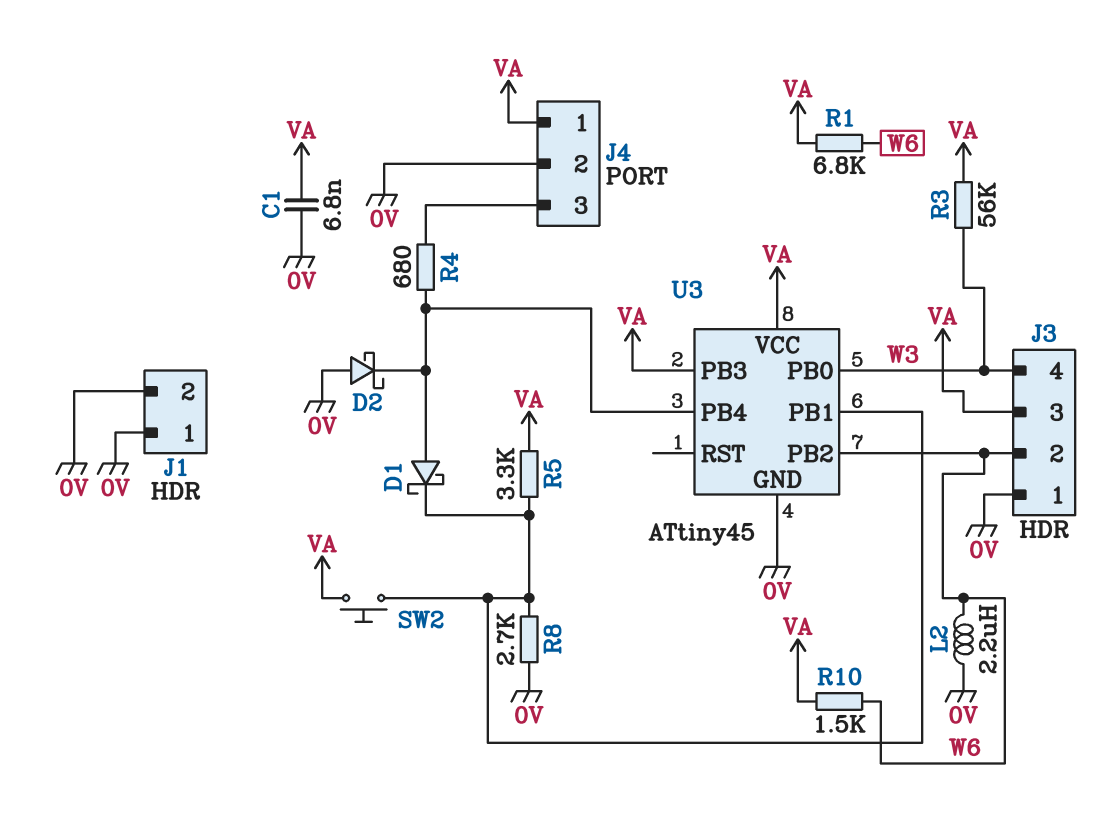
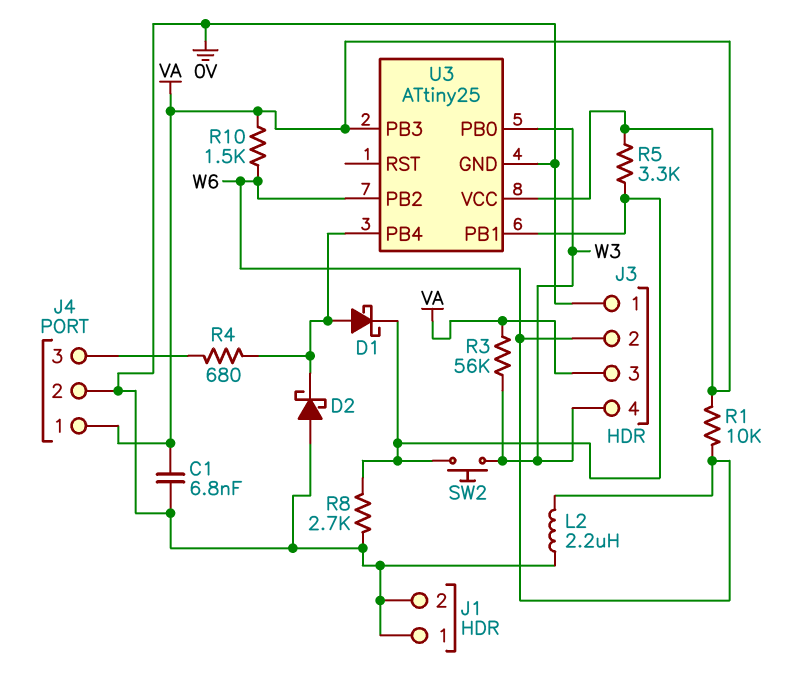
R1: 6.8k (VA, W6) -> 10k (VA, W6)
SW2: button (U3/PB1, VA) -> button (U3/PB1, W3)
U3: ATtiny45 -> ATtiny25

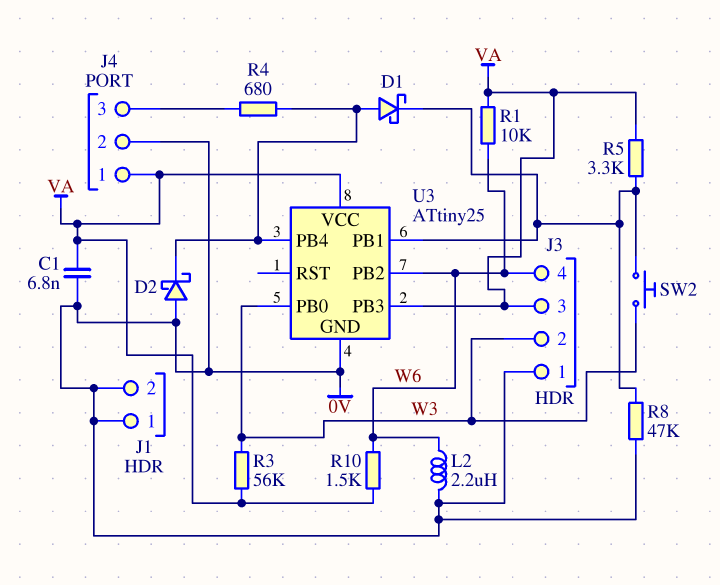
J3 pin 2: W6 -> W3
J3 pin 4: W3 -> W6
R8: 2.7k (0V, U3/PB1) -> 47k (0V, U3/PB1)

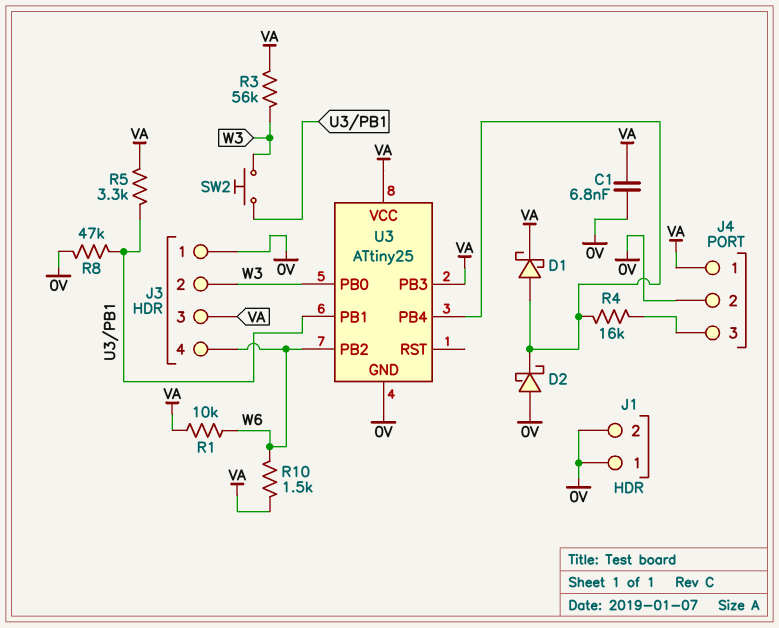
D1: schottky (A U3/PB4, K U3/PB1) -> schottky (A U3/PB4, K VA)
L2: 2.2uH (0V, W6) -> none
R4: 680 (J4/3, U3/PB4) -> 16k (J4/3, U3/PB4)

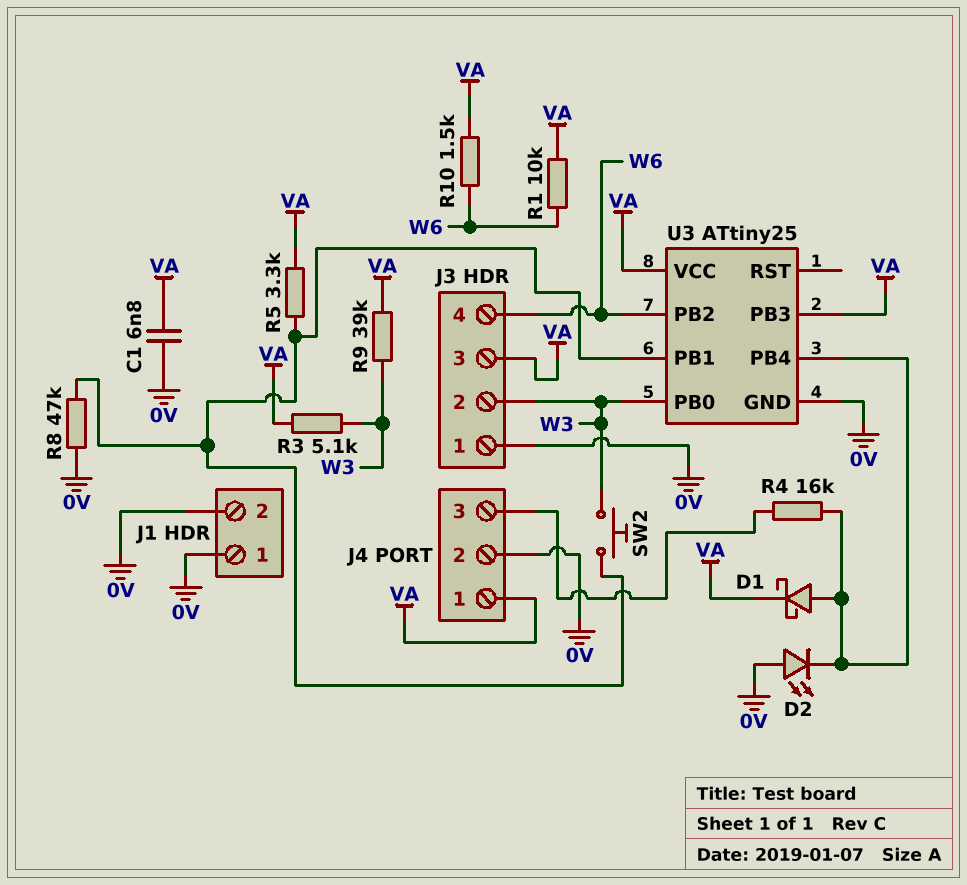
D2: schottky (A 0V, K U3/PB4) -> LED (A 0V, K U3/PB4)
R3: 56k (VA, W3) -> 5.1k (VA, W3)
R9: none -> 39k (VA, W3)

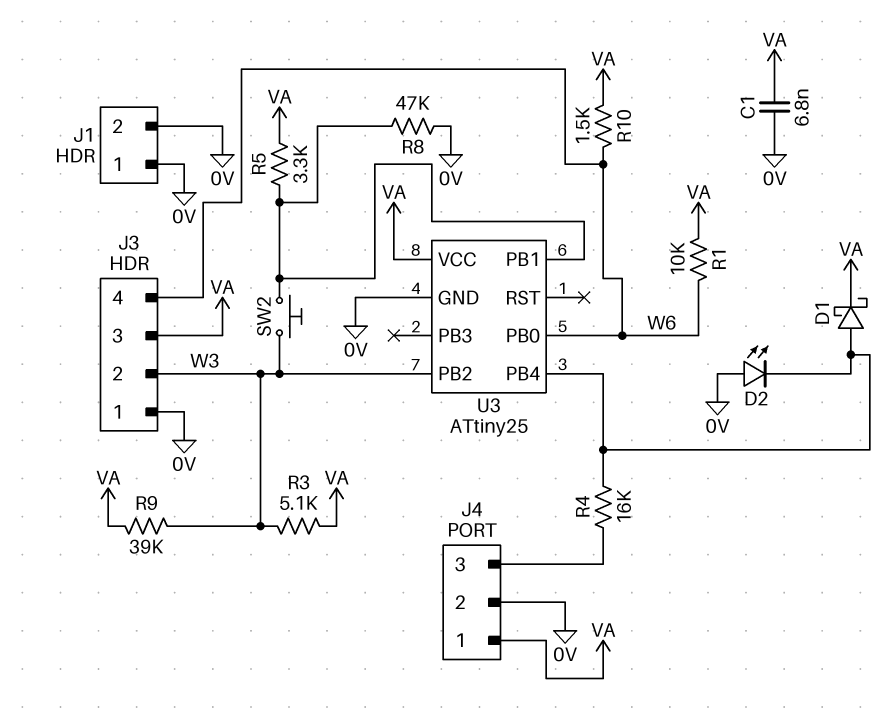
U3 pin PB0: W3 -> W6
U3 pin PB2: W6 -> W3
U3 pin PB3: VA -> none

